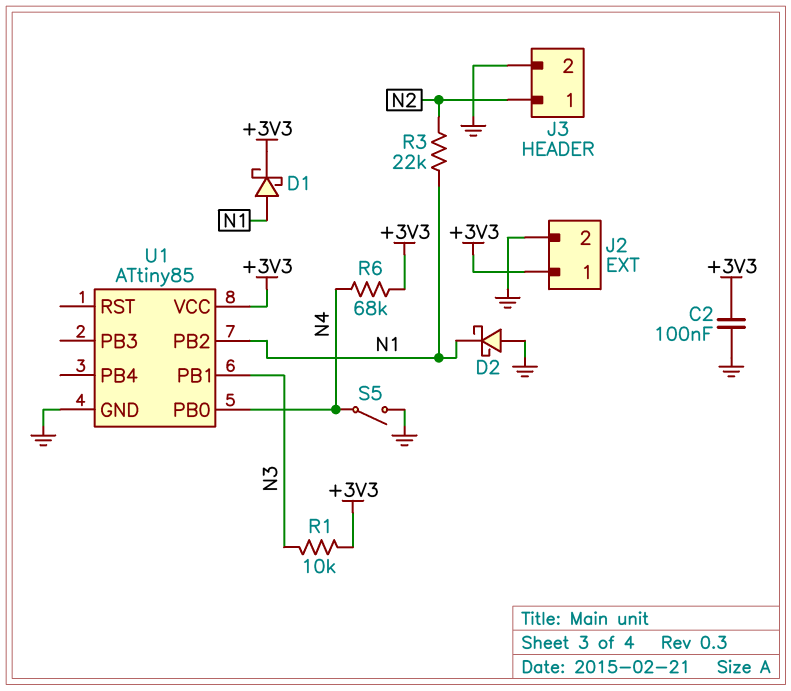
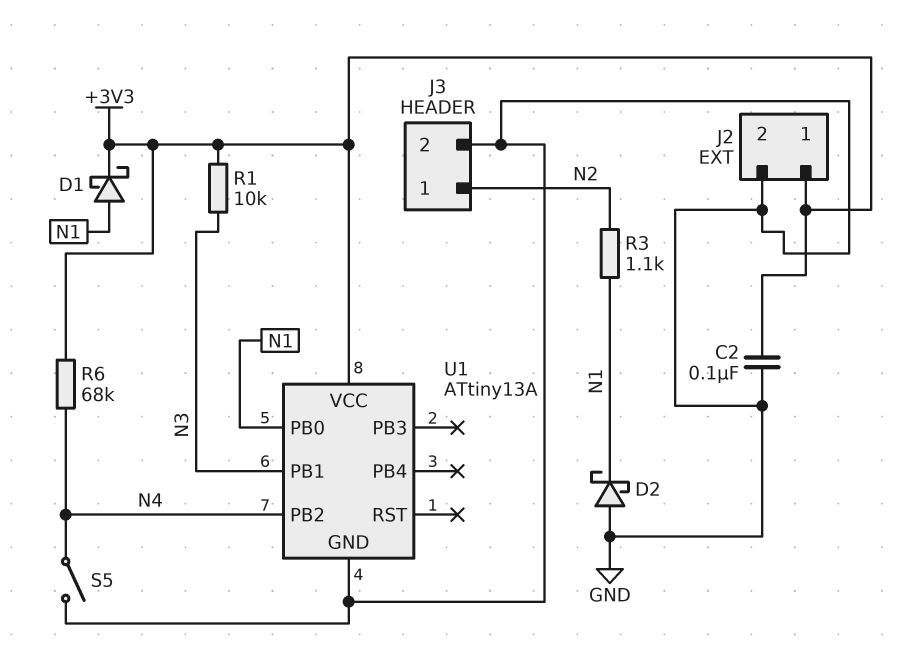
R3: 22k (N1, N2) -> 1.1k (N1, N2)
U1: ATtiny85 -> ATtiny13A
U1 pin PB0: N4 -> N1
U1 pin PB2: N1 -> N4

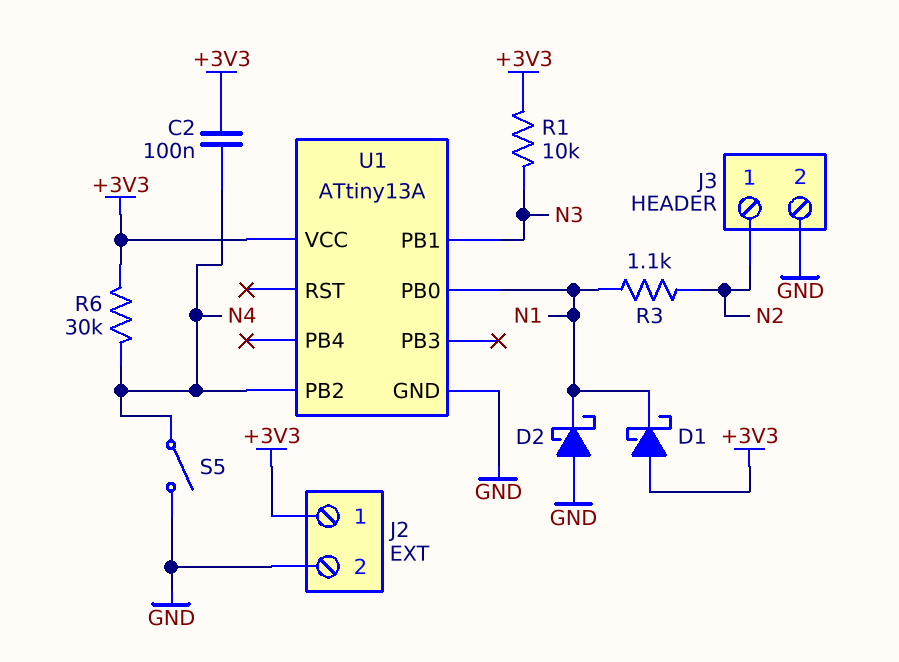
C2: 100nF (+3V3, GND) -> 100nF (+3V3, N4)
D1: schottky (A N1, K +3V3) -> schottky (A +3V3, K N1)
R6: 68k (+3V3, N4) -> 30k (+3V3, N4)

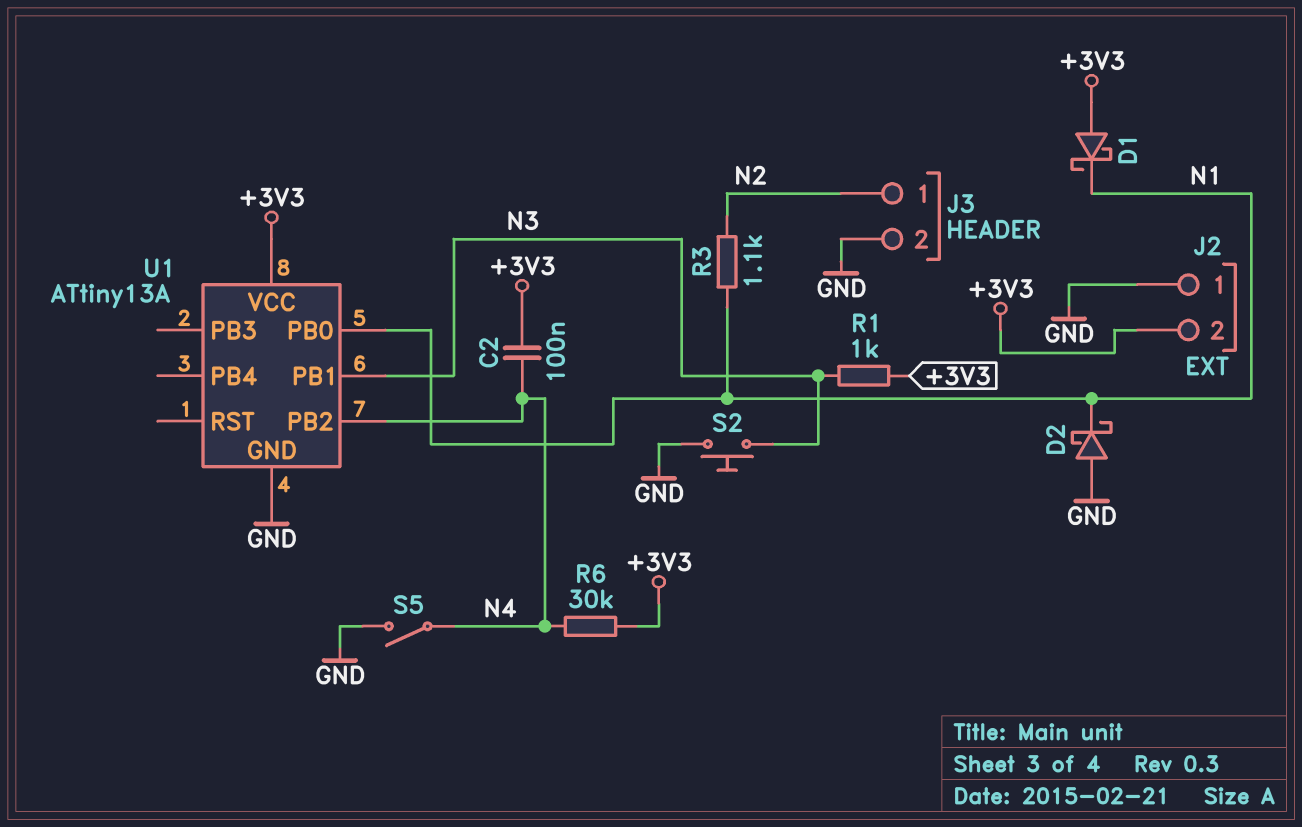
J2 pin 1: +3V3 -> GND
J2 pin 2: GND -> +3V3
R1: 10k (+3V3, N3) -> 1k (+3V3, N3)
S2: none -> button (GND, N3)

